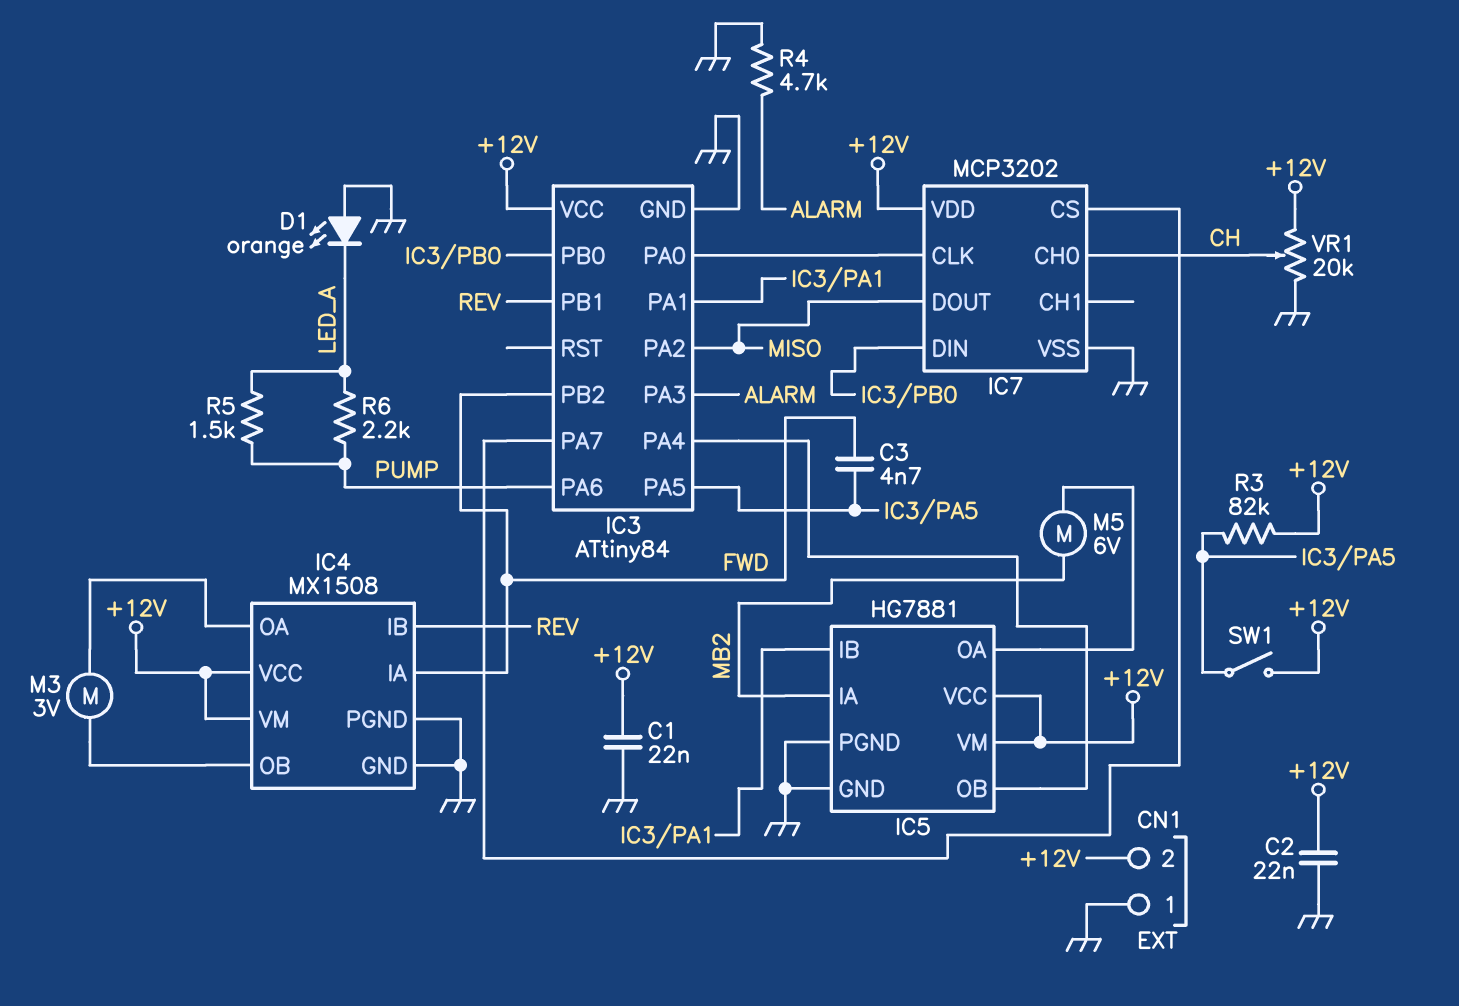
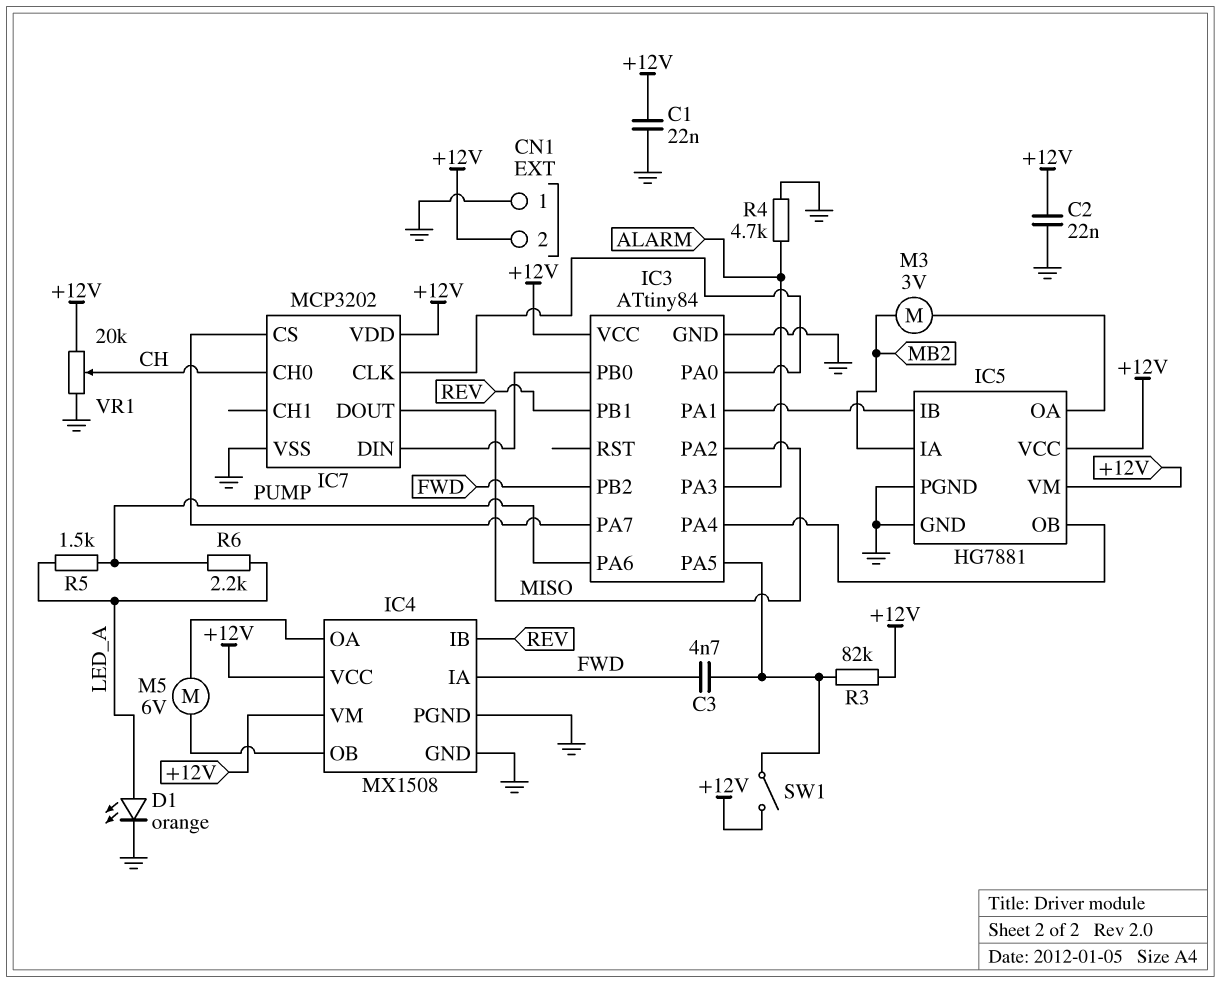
D1: LED orange (A GND, K LED_A) -> LED orange (A LED_A, K GND)
M3: motor 3V (IC4/OA, IC4/OB) -> motor 3V (IC5/OA, MB2)
M5: motor 6V (IC5/OA, MB2) -> motor 6V (IC4/OA, IC4/OB)

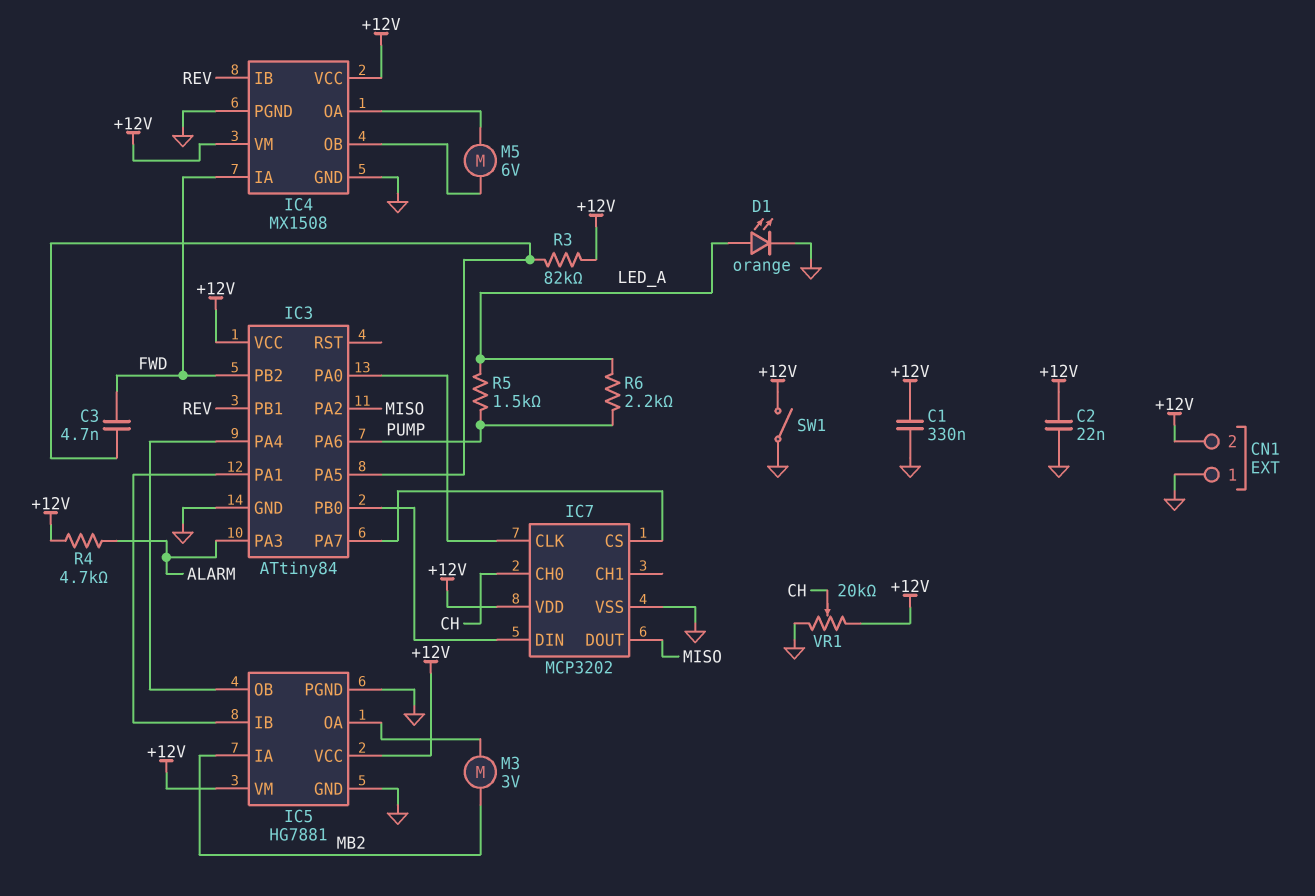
C1: 22nF (+12V, GND) -> 330nF (+12V, GND)
R4: 4.7k (ALARM, GND) -> 4.7k (+12V, ALARM)
SW1: switch (+12V, IC3/PA5) -> switch (+12V, GND)

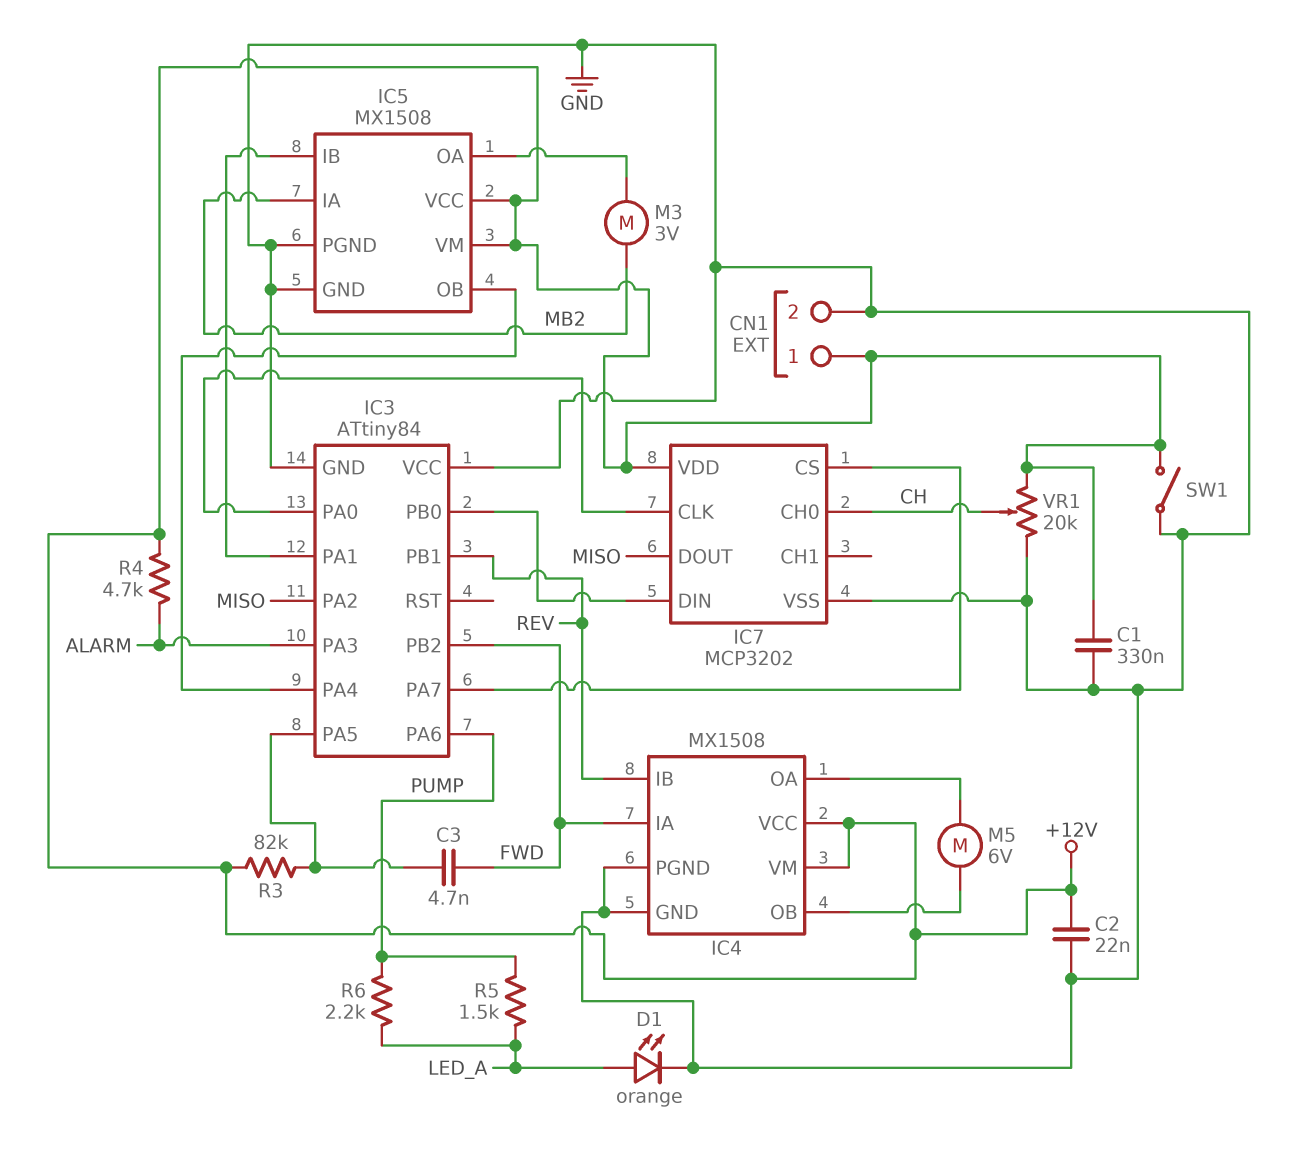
CN1 pin 1: GND -> +12V
CN1 pin 2: +12V -> GND
IC3 pin VCC: +12V -> GND
IC5: HG7881 -> MX1508

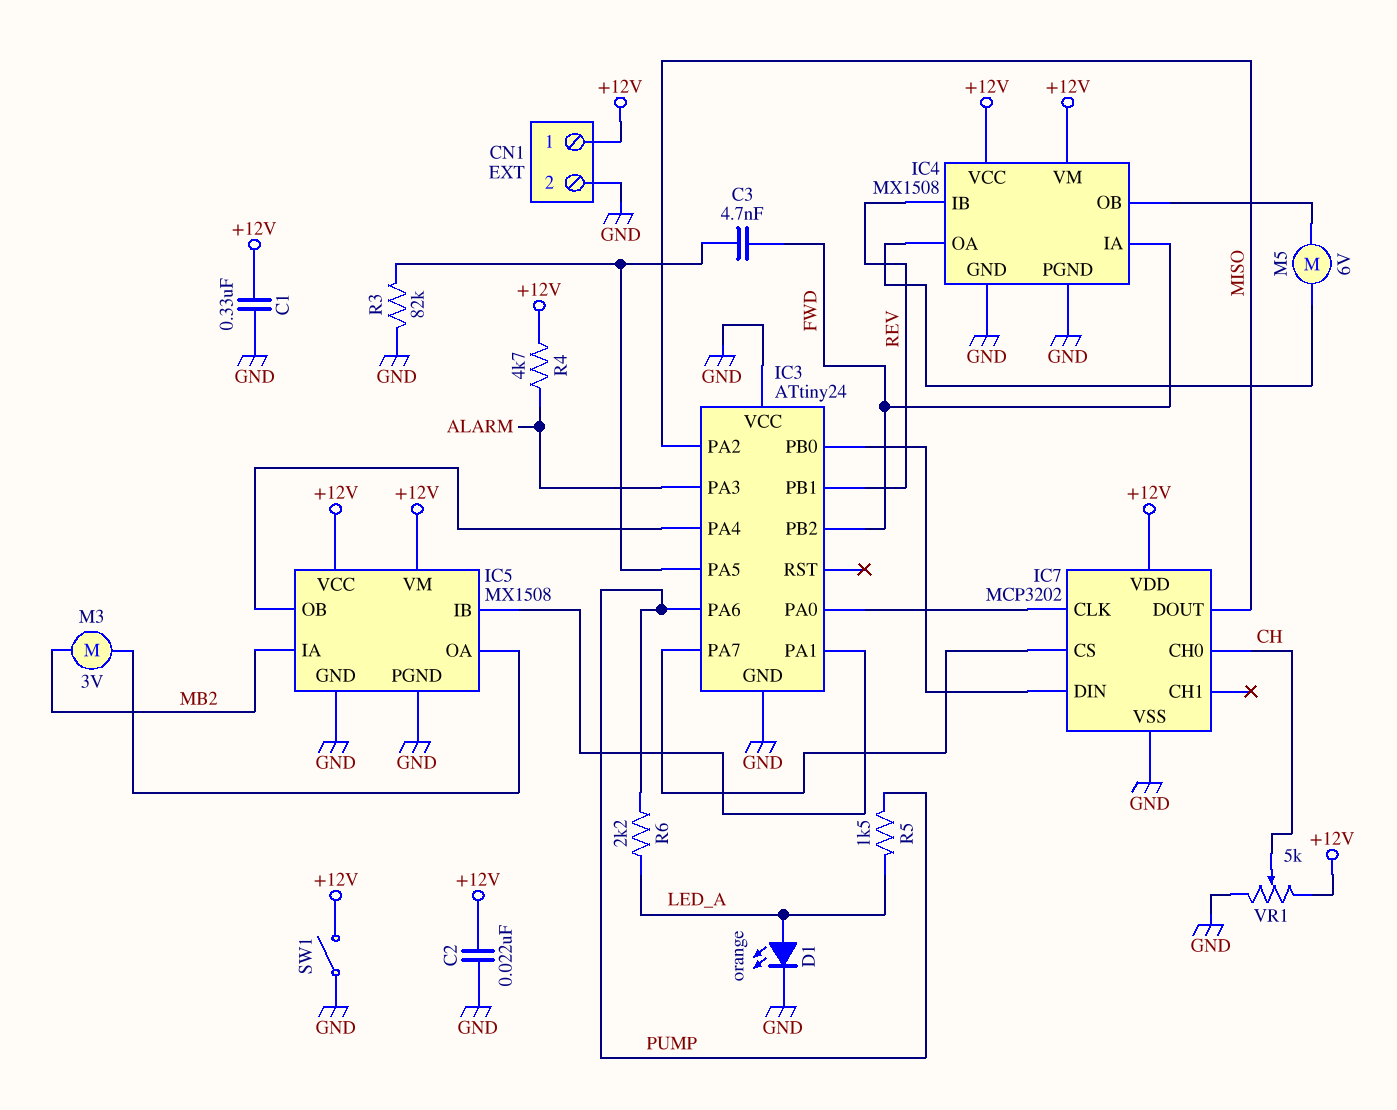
IC3: ATtiny84 -> ATtiny24
R3: 82k (+12V, IC3/PA5) -> 82k (GND, IC3/PA5)
VR1: 20k (+12V, GND, wiper CH) -> 5k (+12V, GND, wiper CH)

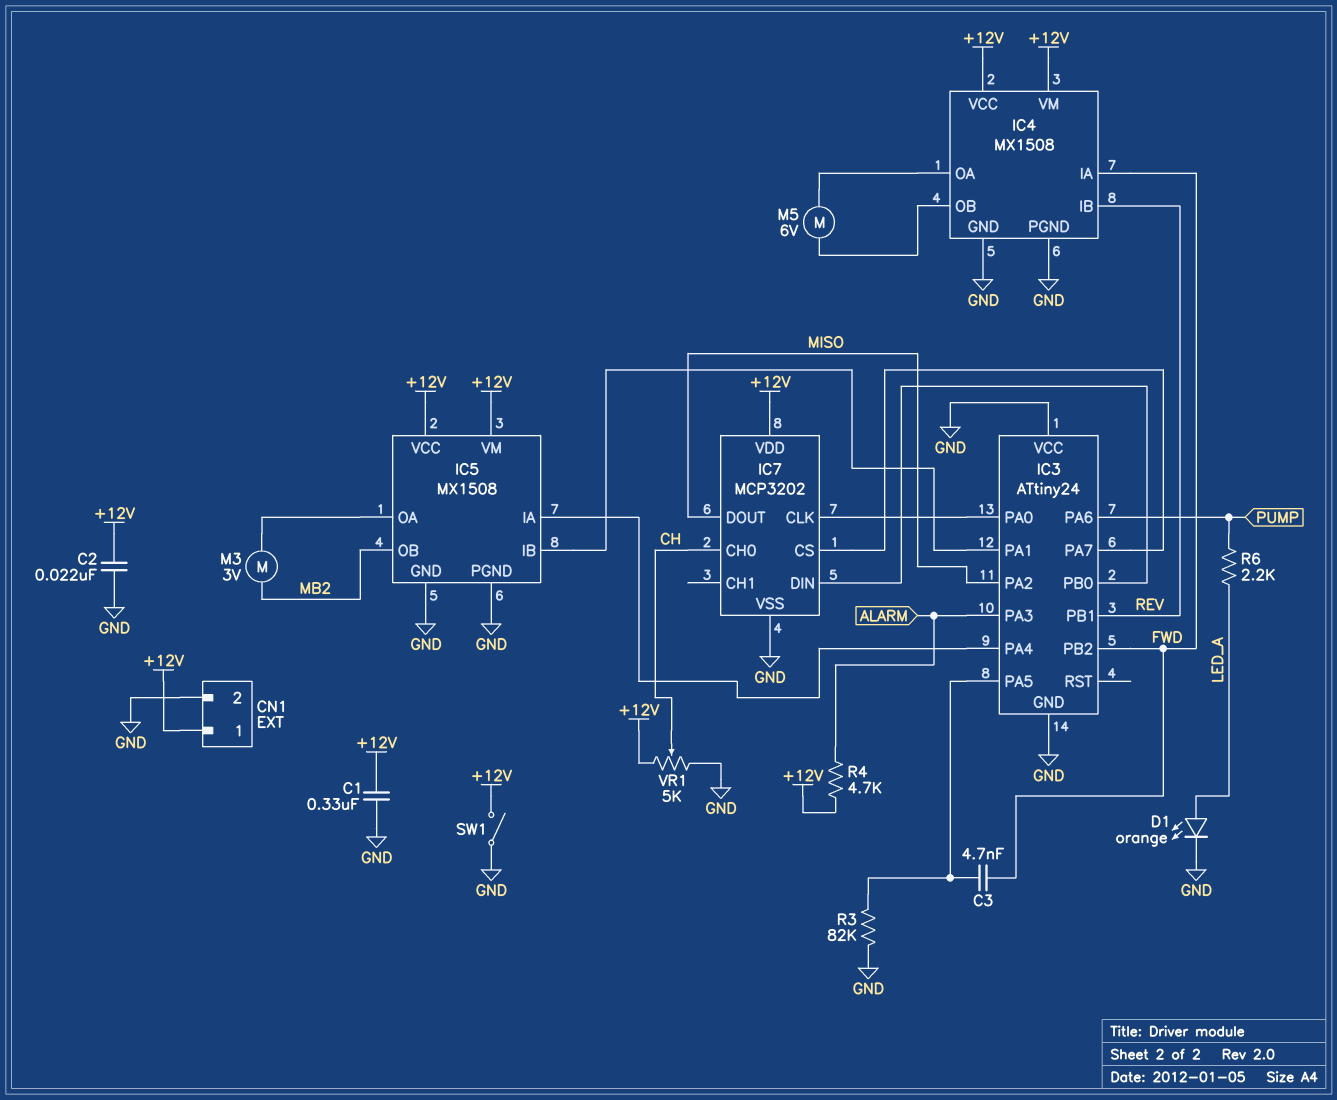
IC5 pin IA: MB2 -> IC3/PA4
IC5 pin OB: IC3/PA4 -> MB2
R5: 1.5k (LED_A, PUMP) -> none

